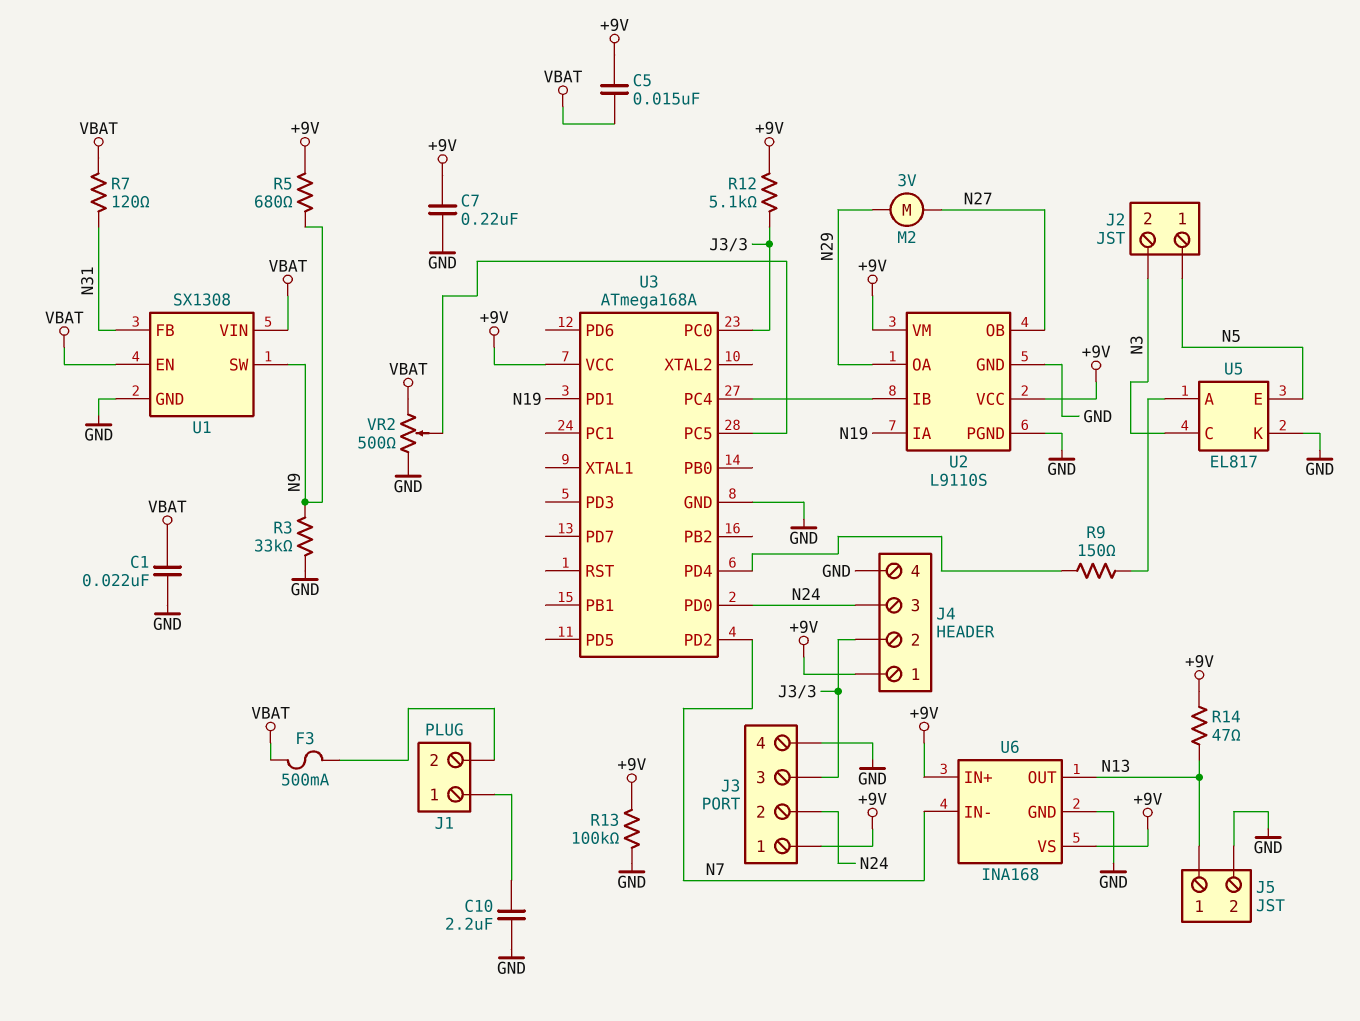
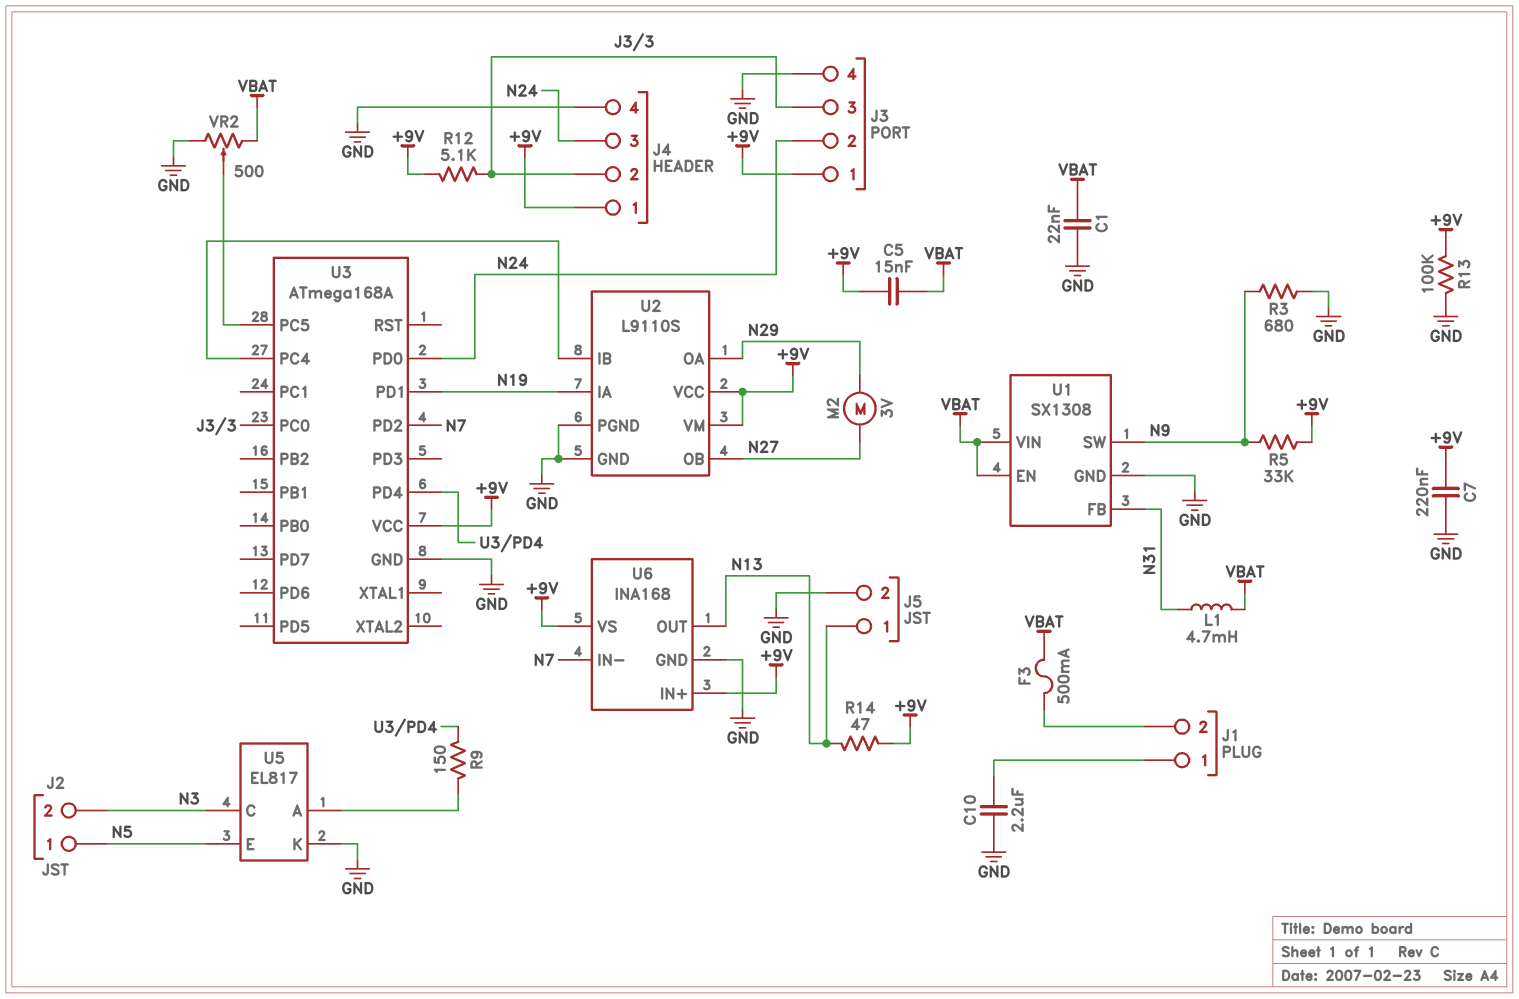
L1: none -> 4.7mH (N31, VBAT)
R3: 33k (GND, N9) -> 680 (GND, N9)
R5: 680 (+9V, N9) -> 33k (+9V, N9)
R7: 120 (N31, VBAT) -> none

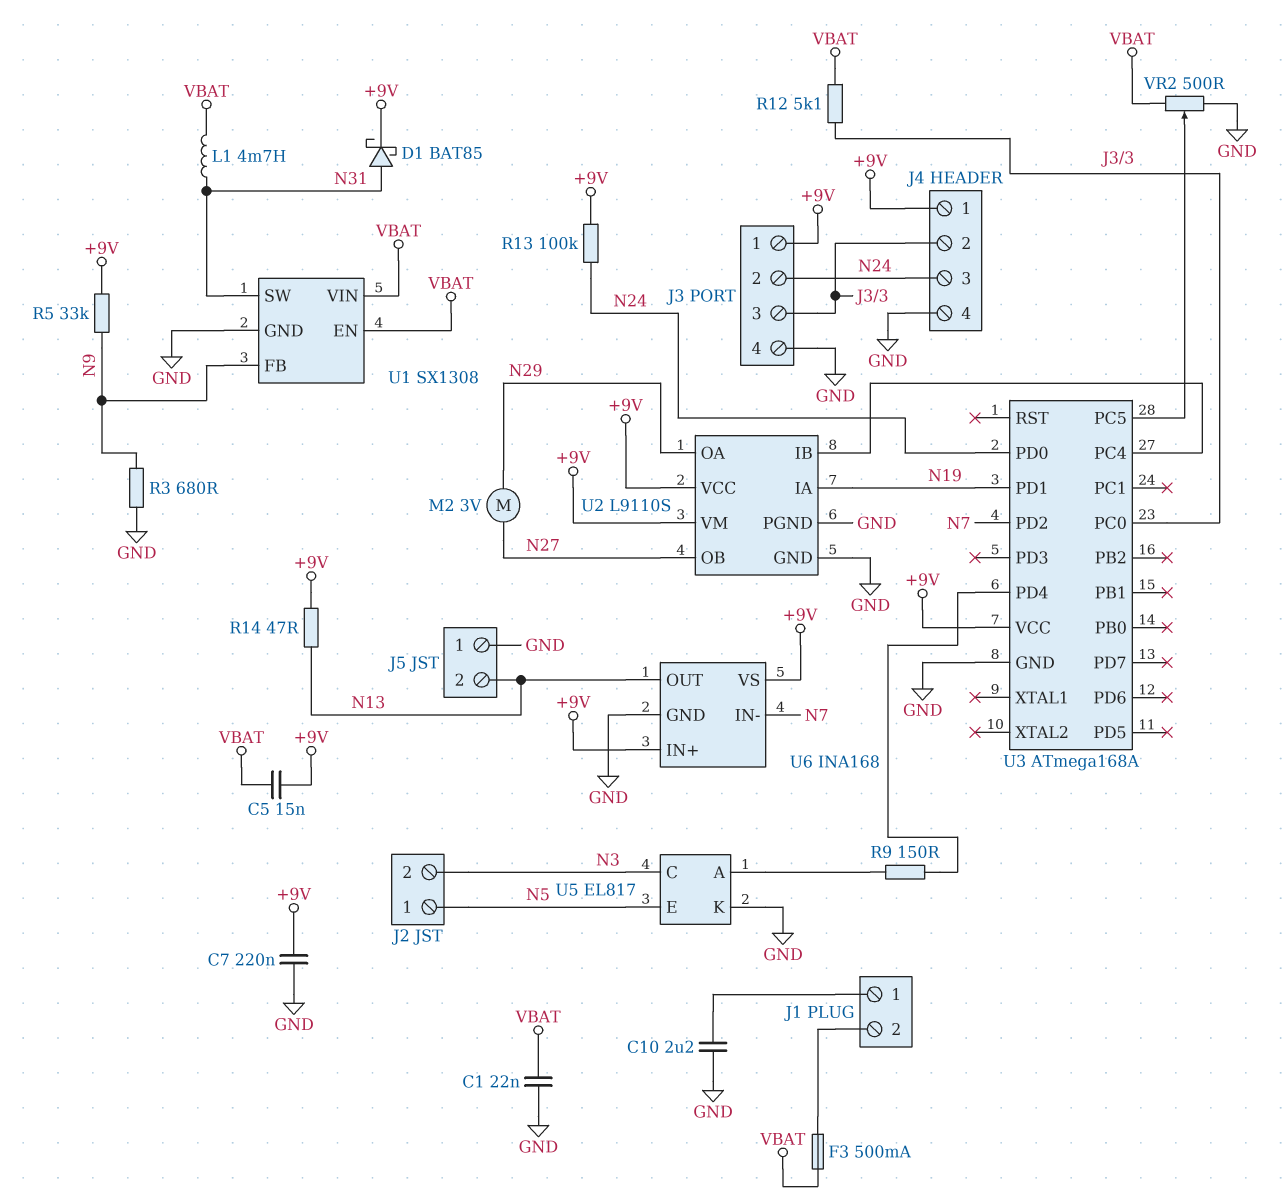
D1: none -> schottky BAT85 (A N31, K +9V)
J5 pin 1: N13 -> GND
J5 pin 2: GND -> N13
R12: 5.1k (+9V, J3/3) -> 5.1k (J3/3, VBAT)
R13: 100k (+9V, GND) -> 100k (+9V, N24)
U1 pin FB: N31 -> N9
U1 pin SW: N9 -> N31

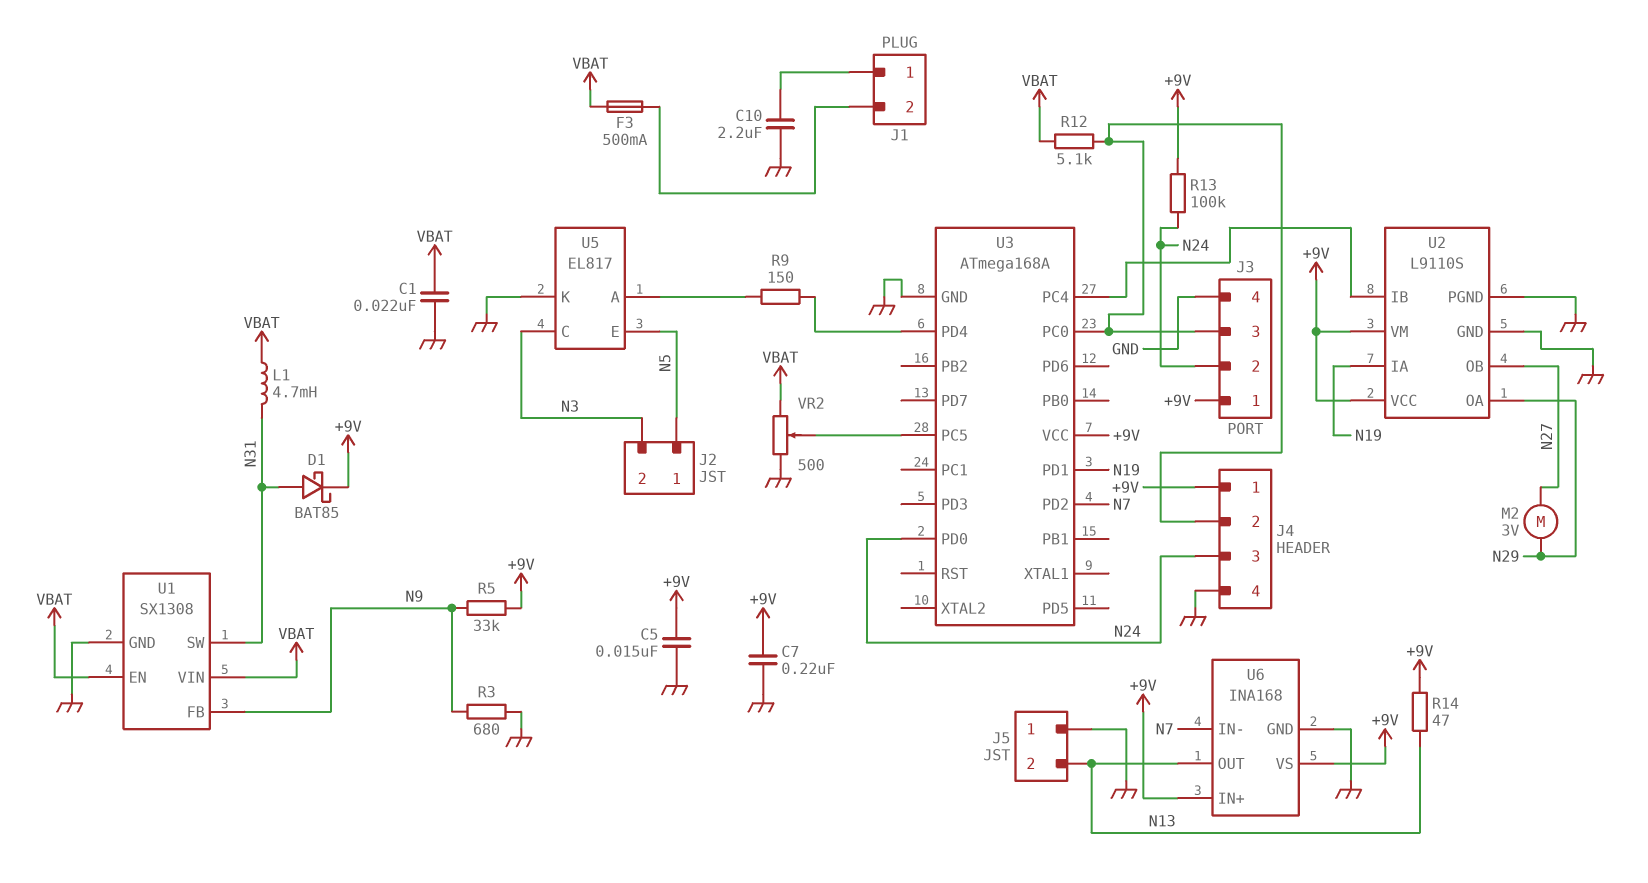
C5: 15nF (+9V, VBAT) -> 15nF (+9V, GND)

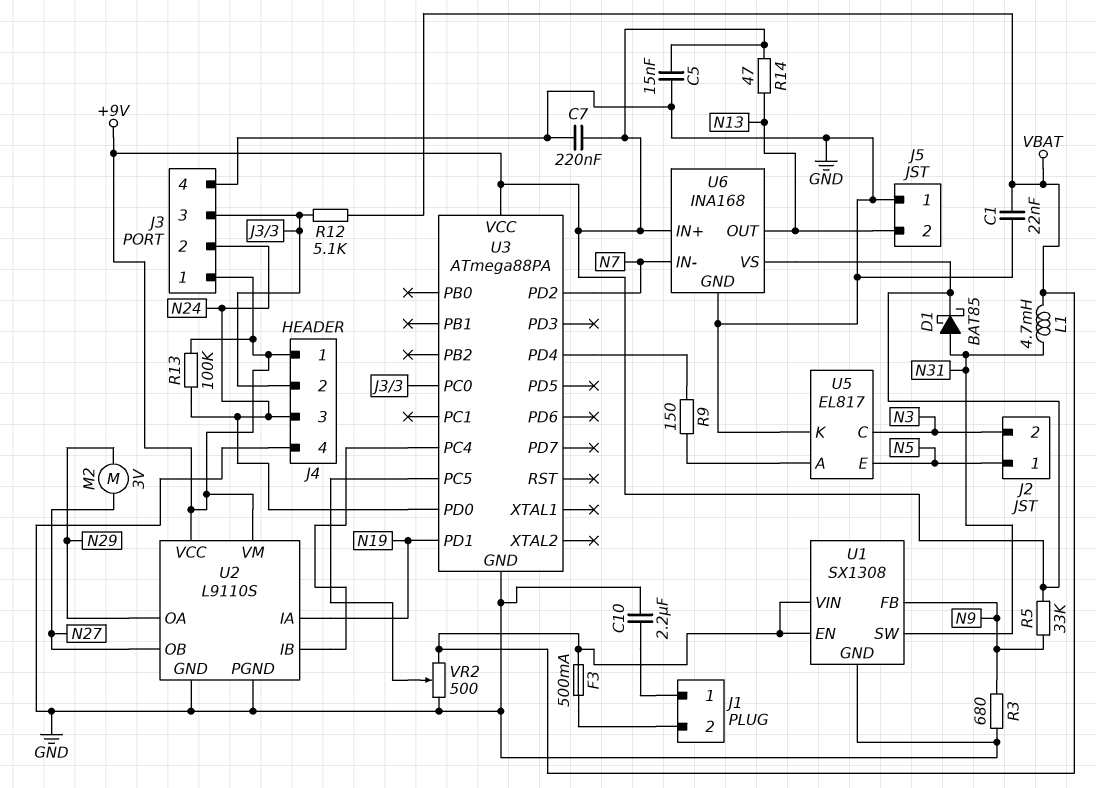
U3: ATmega168A -> ATmega88PA

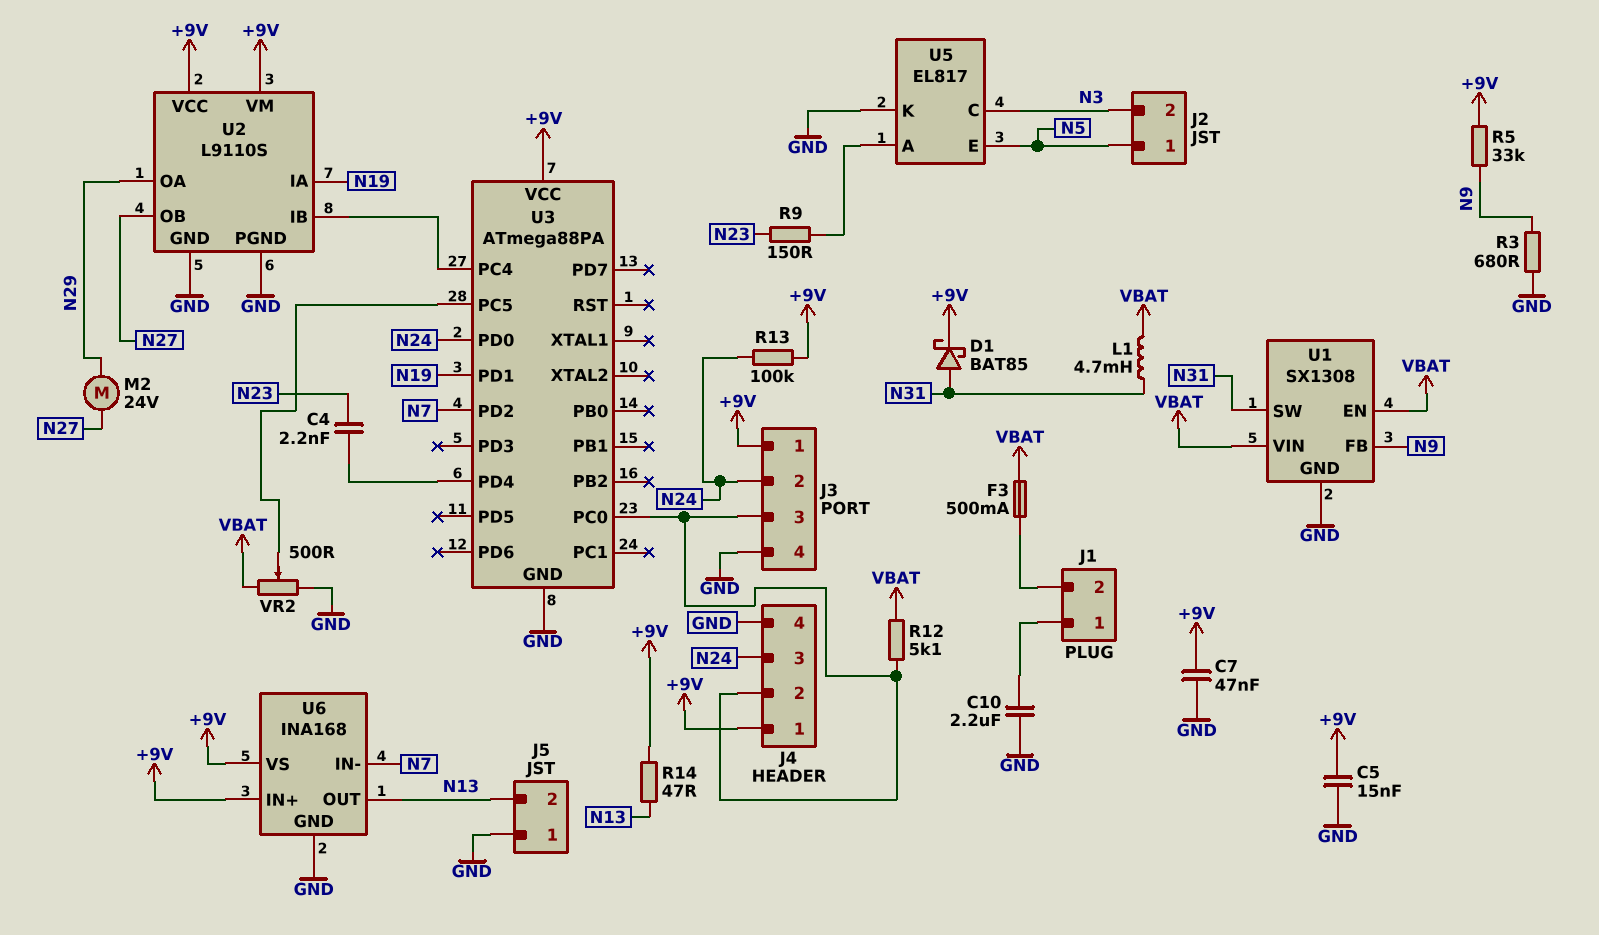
C1: 22nF (GND, VBAT) -> none
C4: none -> 2.2nF (N23, U3/PD4)
C7: 220nF (+9V, GND) -> 47nF (+9V, GND)
M2: motor 3V (N27, N29) -> motor 24V (N27, N29)
R9: 150 (U3/PD4, U5/A) -> 150 (N23, U5/A)

